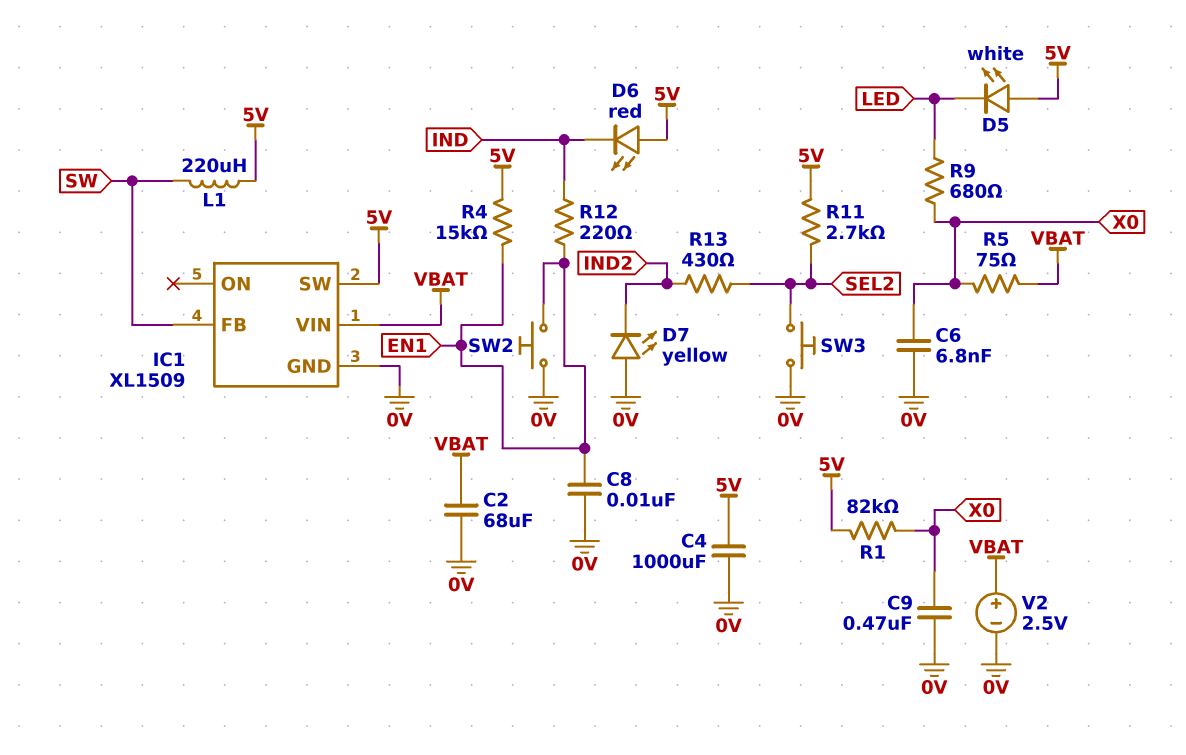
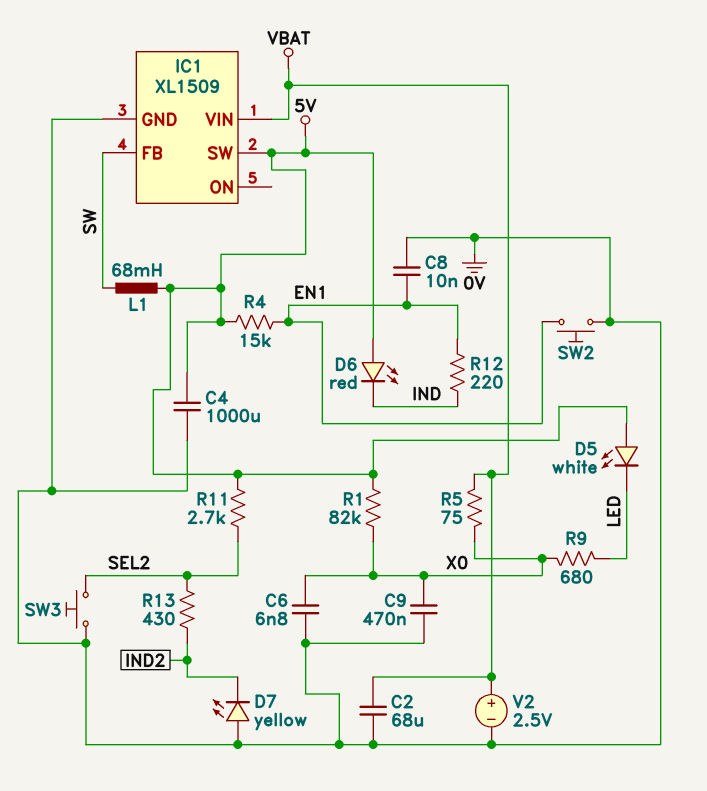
L1: 220uH (5V, SW) -> 68mH (5V, SW)

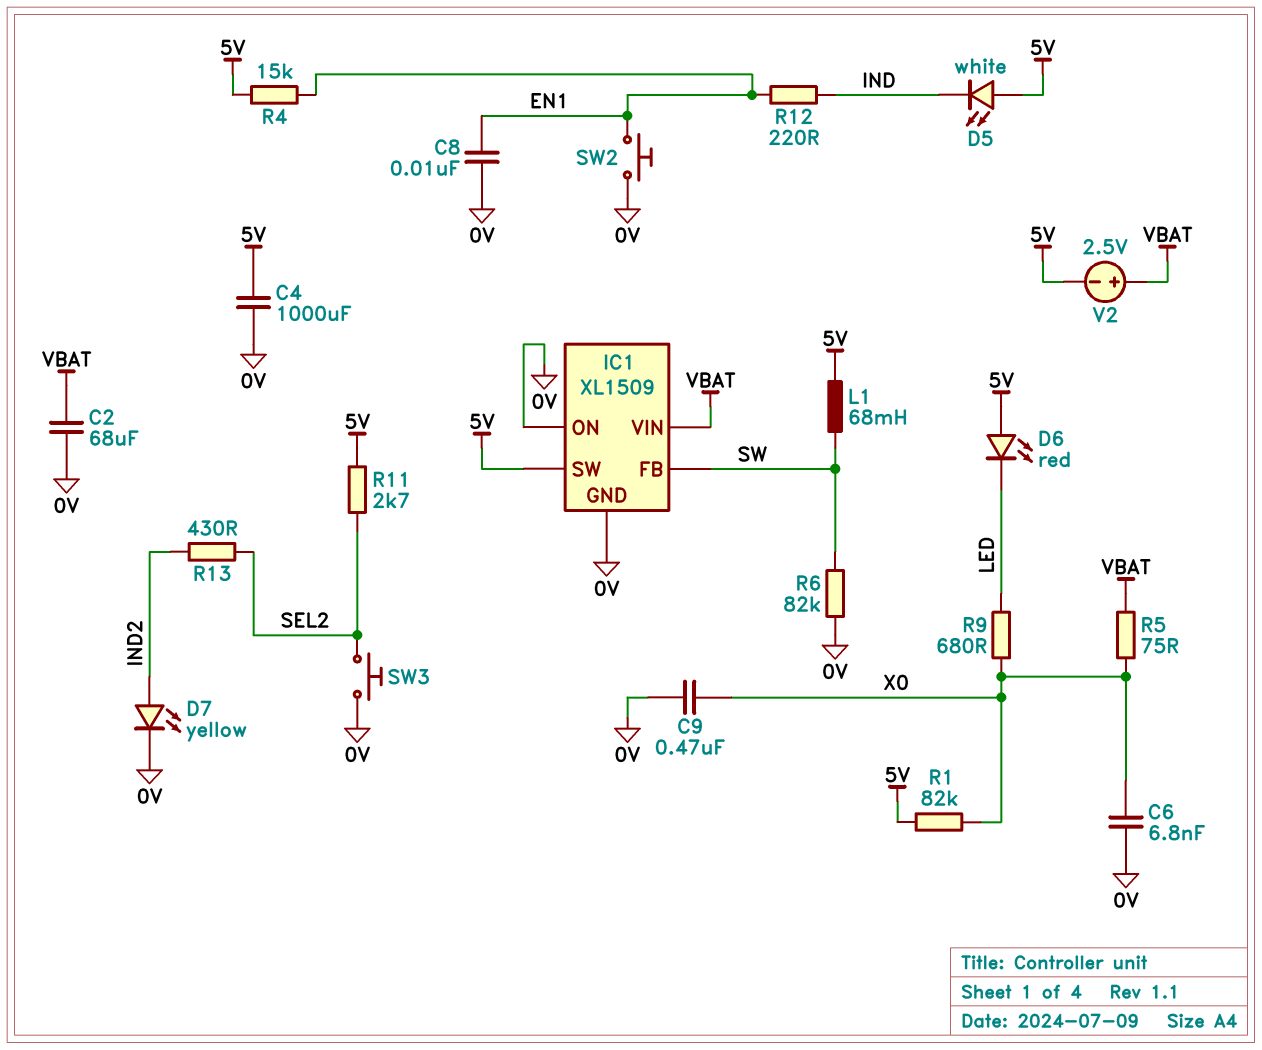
D5: LED white (A 5V, K LED) -> LED white (A 5V, K IND)
D6: LED red (A 5V, K IND) -> LED red (A 5V, K LED)
D7: LED yellow (A 0V, K IND2) -> LED yellow (A IND2, K 0V)
IC1 pin ON: none -> 0V
R6: none -> 82k (0V, SW)
V2: 2.5V (plus VBAT, minus 0V) -> 2.5V (plus VBAT, minus 5V)

